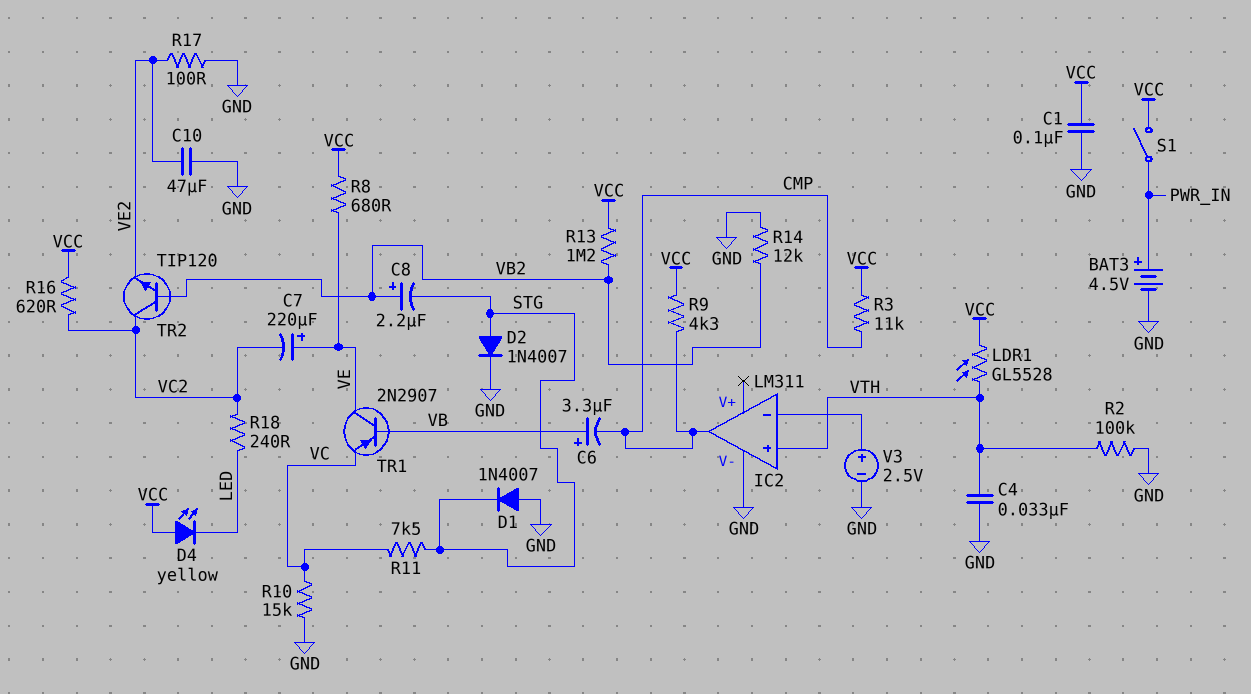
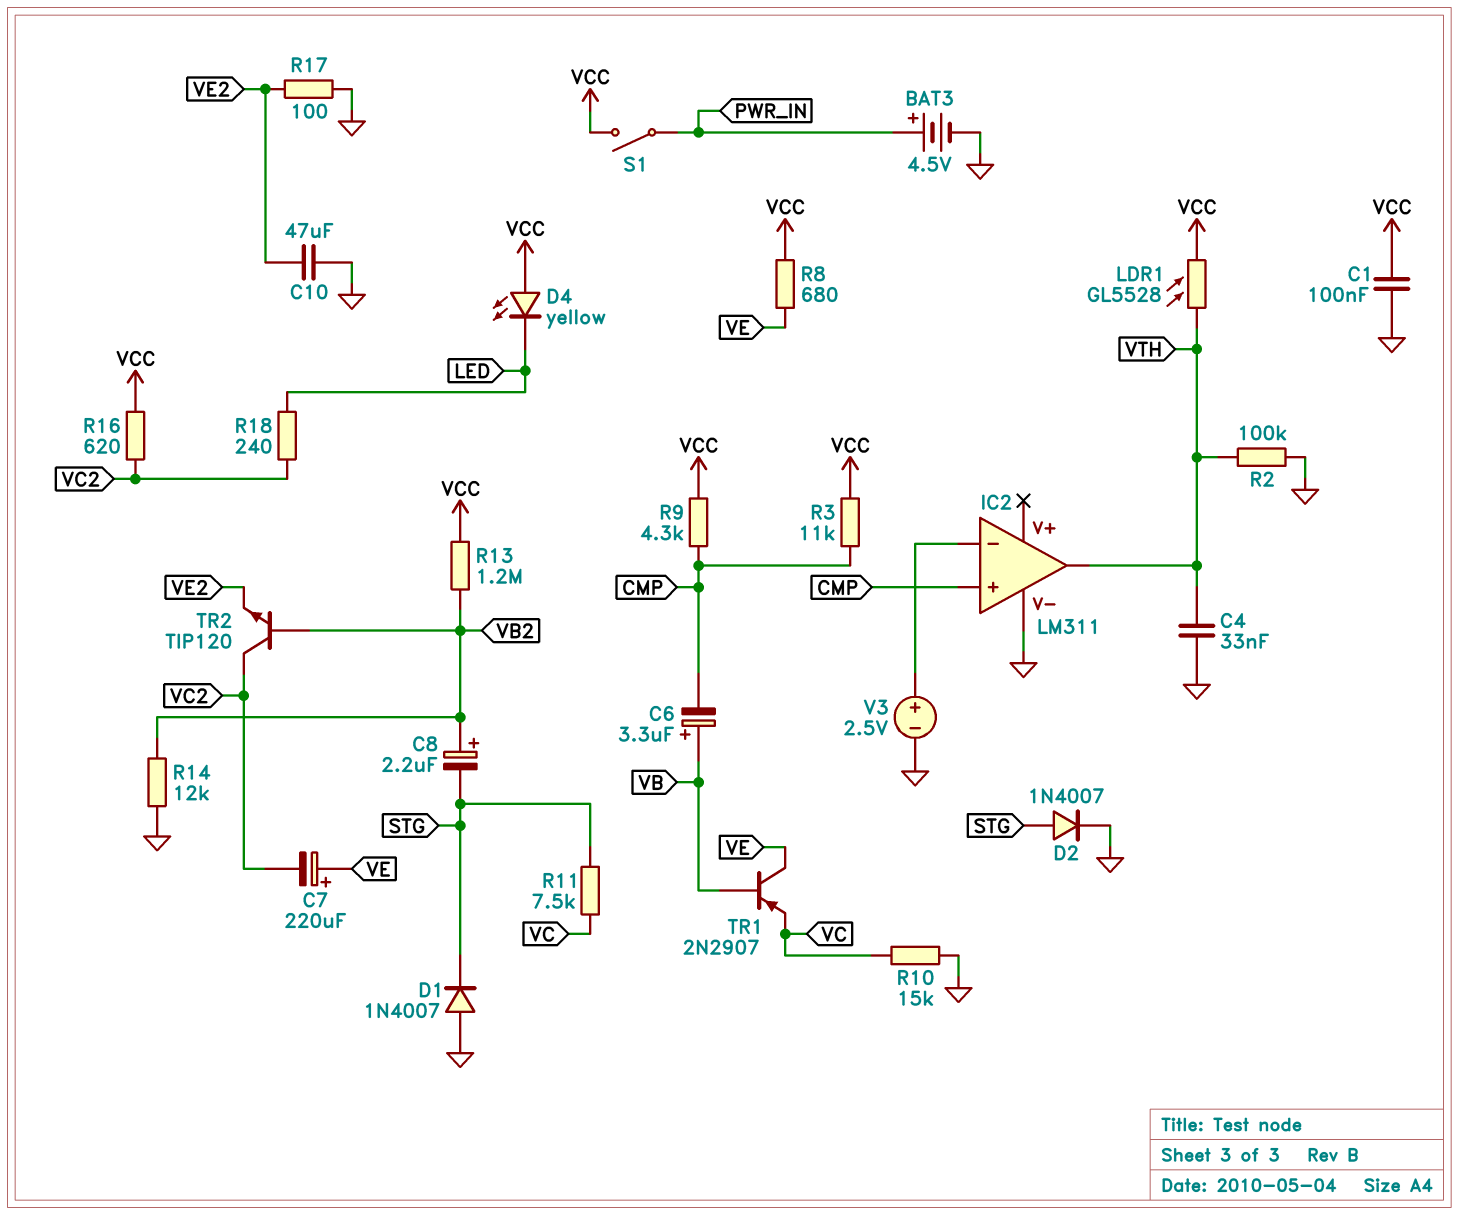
IC2 pin in+: VTH -> CMP
IC2 pin out: CMP -> VTH

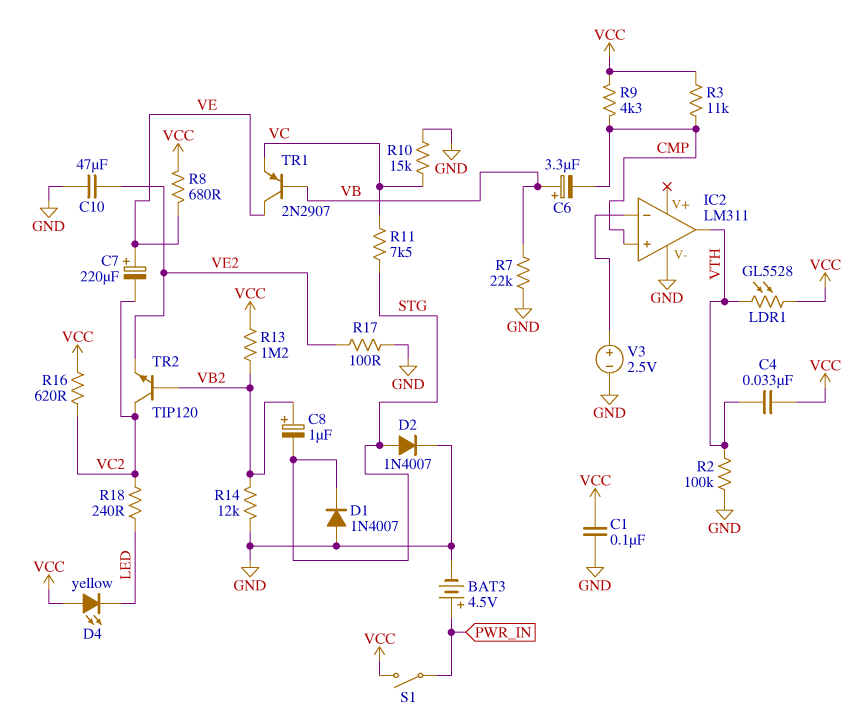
C4: 33nF (GND, VTH) -> 33nF (VCC, VTH)
C8: 2.2uF (plus VB2, minus STG) -> 1uF (plus VB2, minus STG)
R7: none -> 22k (GND, VB)

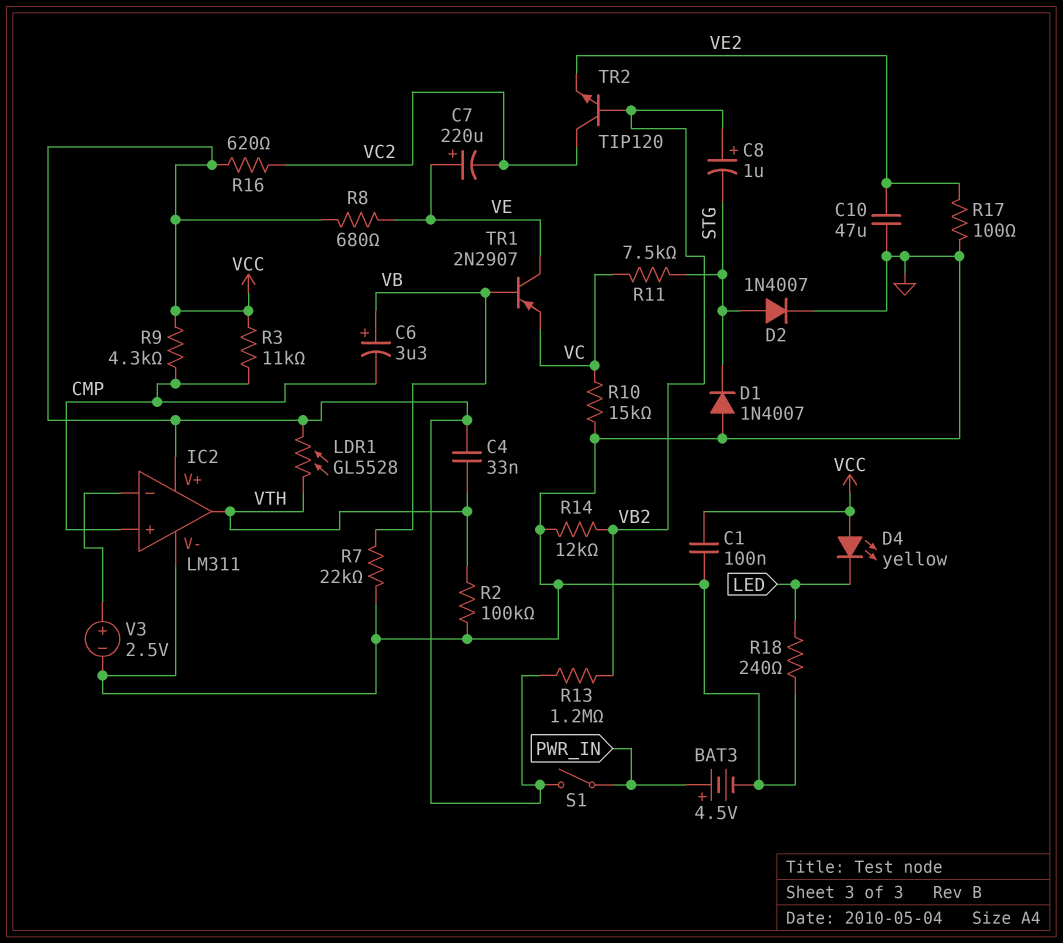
IC2 pin V+: none -> VCC
R18: 240 (LED, VC2) -> 240 (GND, LED)

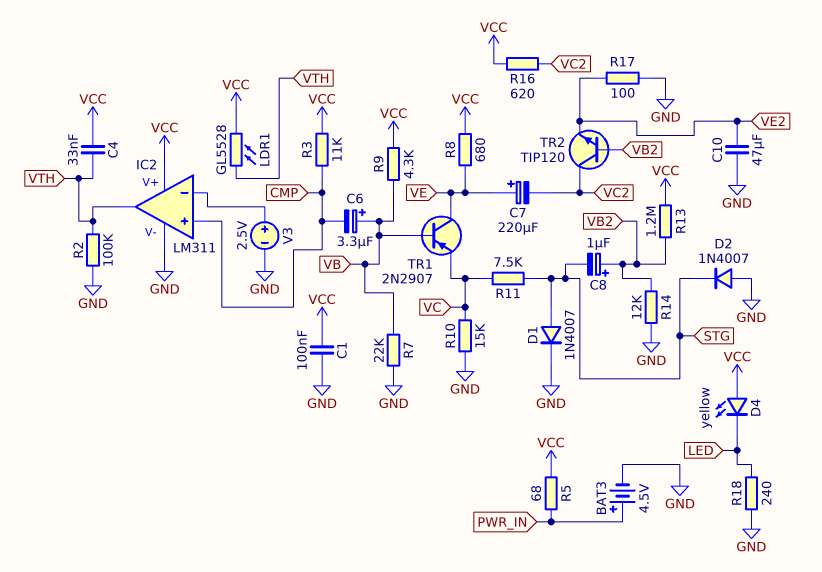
D1: diode 1N4007 (A GND, K STG) -> diode 1N4007 (A STG, K GND)
D2: diode 1N4007 (A STG, K GND) -> diode 1N4007 (A GND, K STG)
R5: none -> 68 (PWR_IN, VCC)
R9: 4.3k (CMP, VCC) -> 4.3k (VB, VCC)
S1: switch (PWR_IN, VCC) -> none

